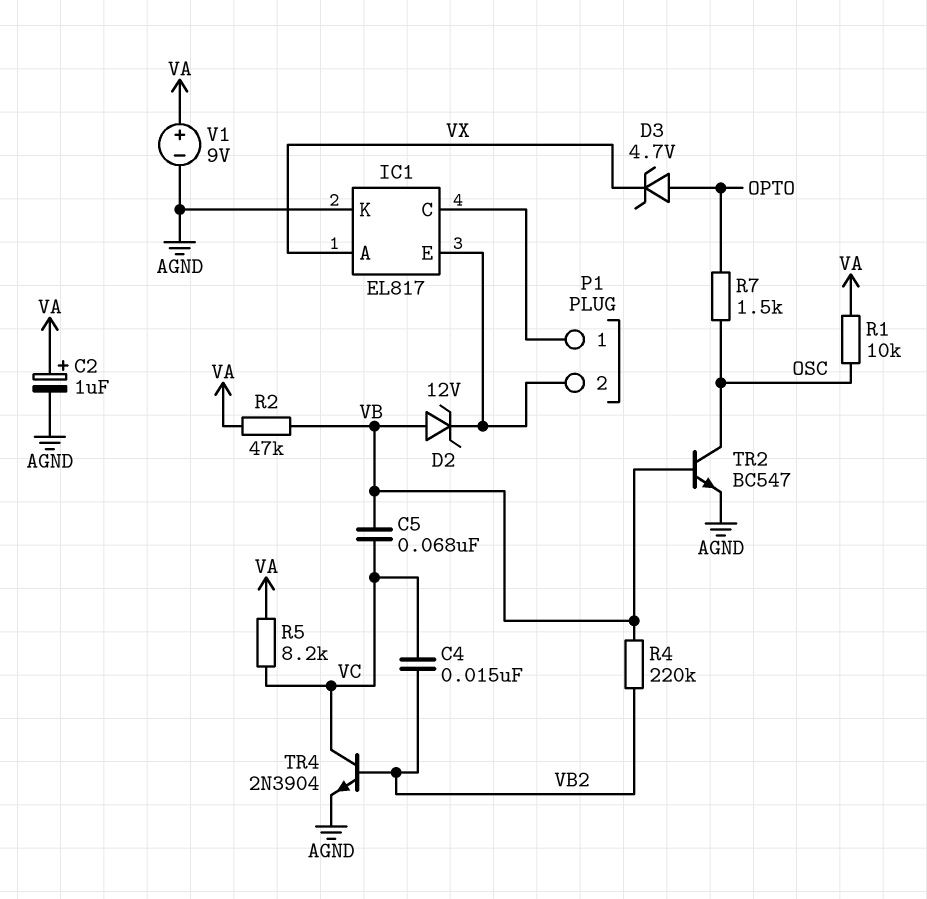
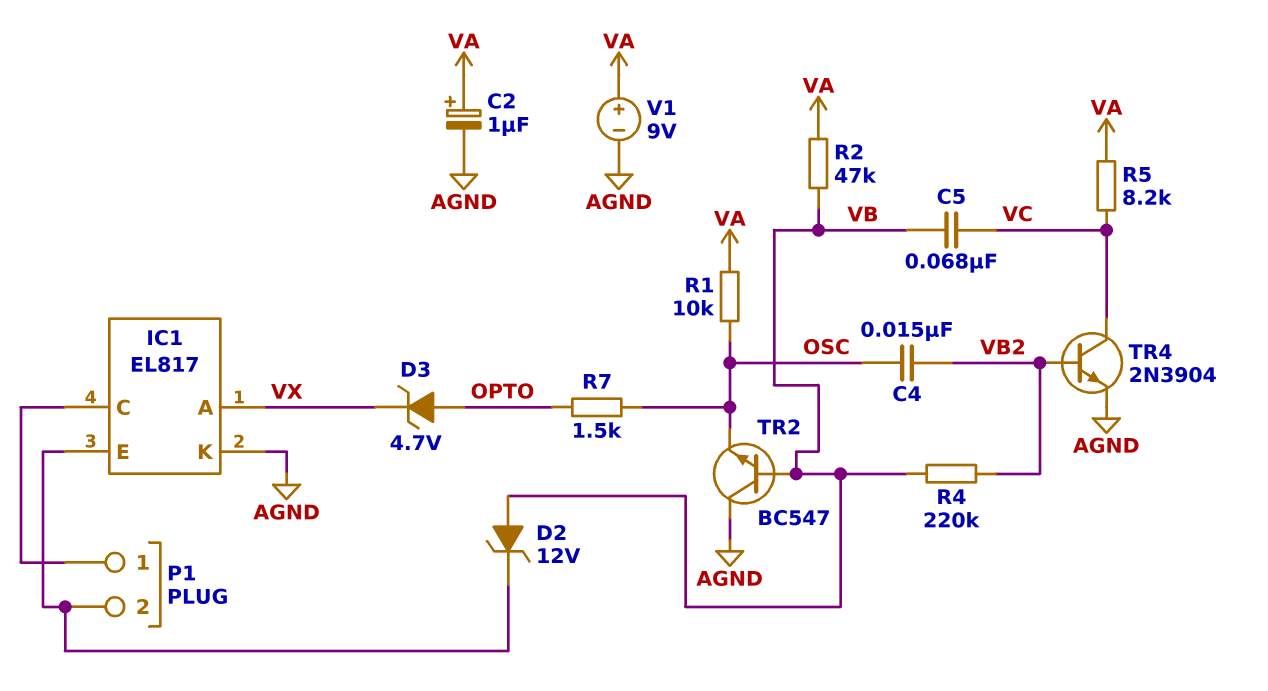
C4: 15nF (VB2, VC) -> 15nF (OSC, VB2)
TR2: NPN BC547 (B VB, C OSC, E AGND) -> NPN BC547 (B VB, C AGND, E OSC)

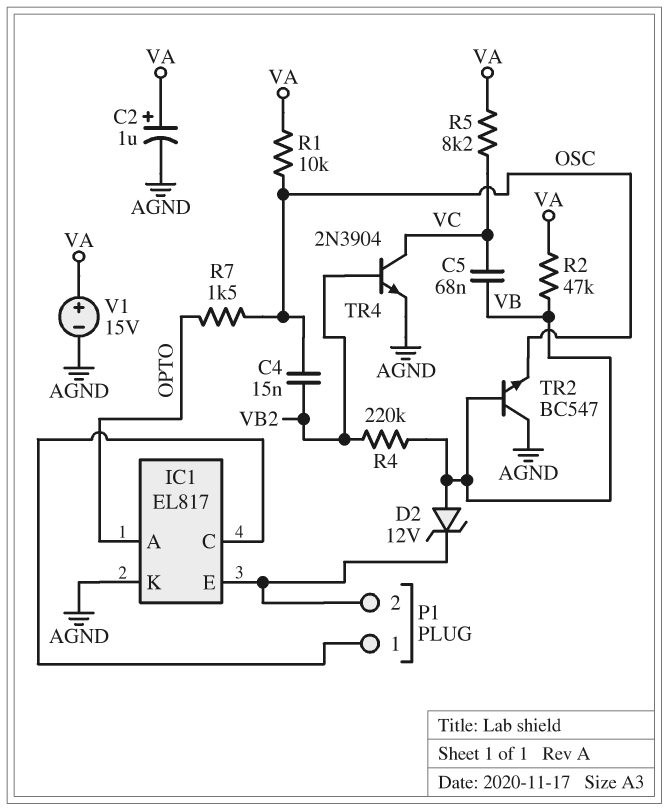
D3: zener 4.7V (A OPTO, K VX) -> none
IC1 pin A: VX -> OPTO
V1: 9V (plus VA, minus AGND) -> 15V (plus VA, minus AGND)

